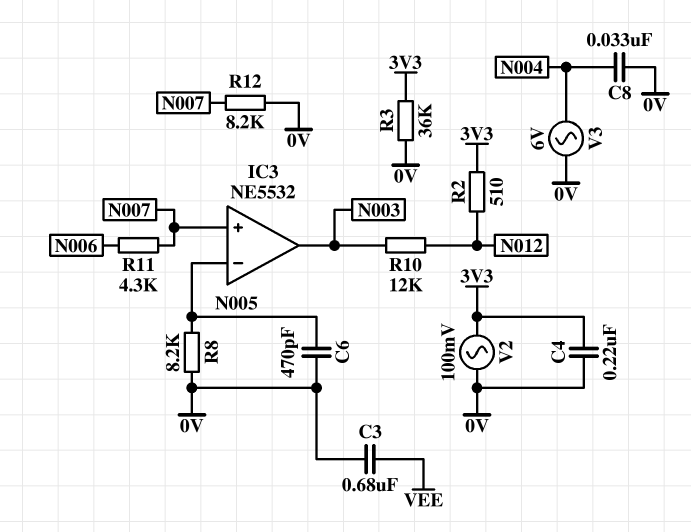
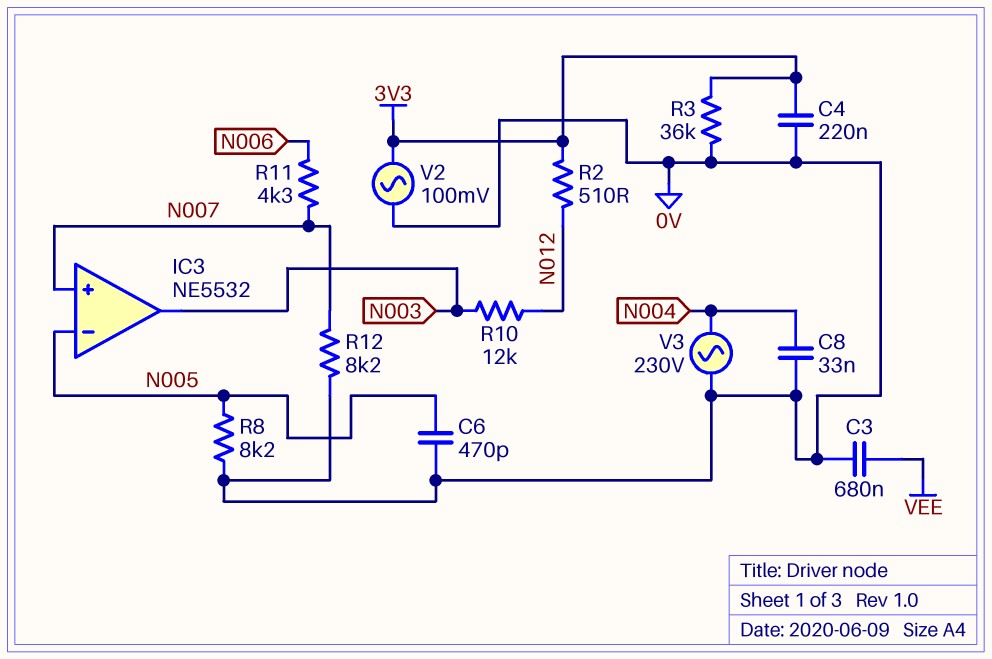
V3: AC 6V (0V, N004) -> AC 230V (0V, N004)

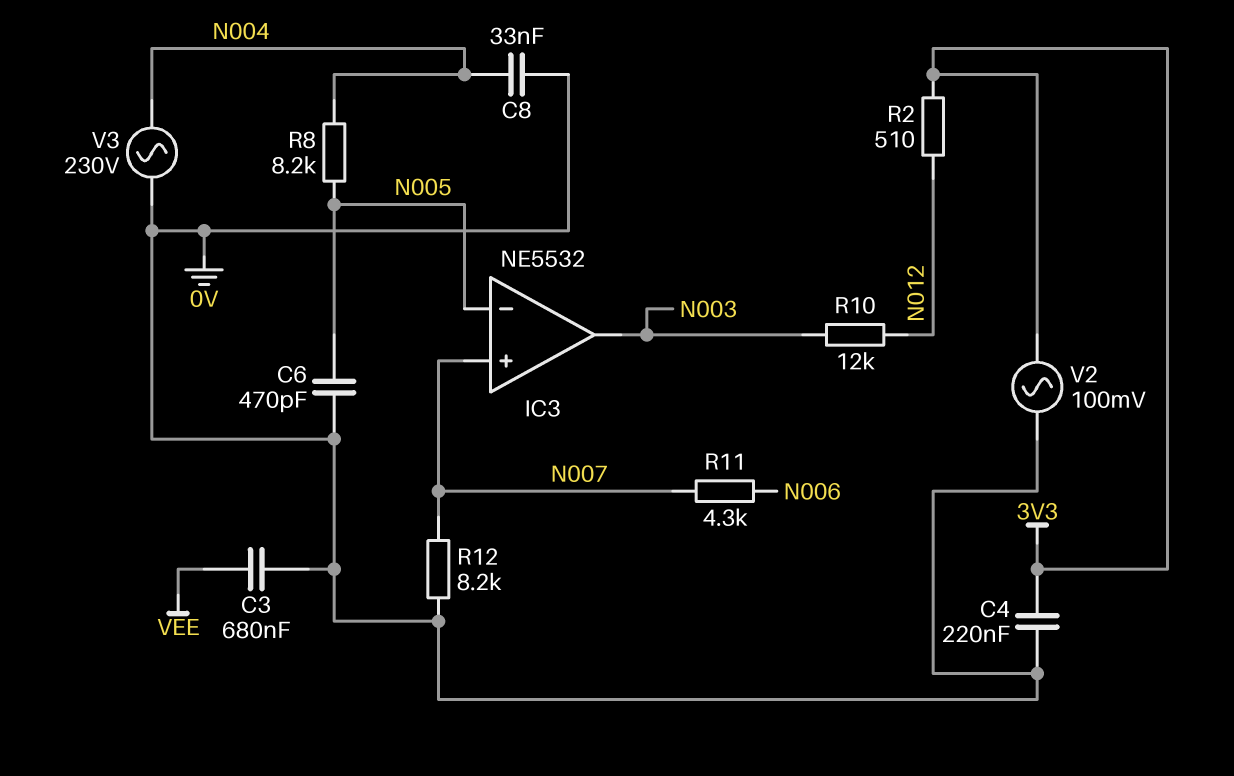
R3: 36k (0V, 3V3) -> none
R8: 8.2k (0V, N005) -> 8.2k (N004, N005)

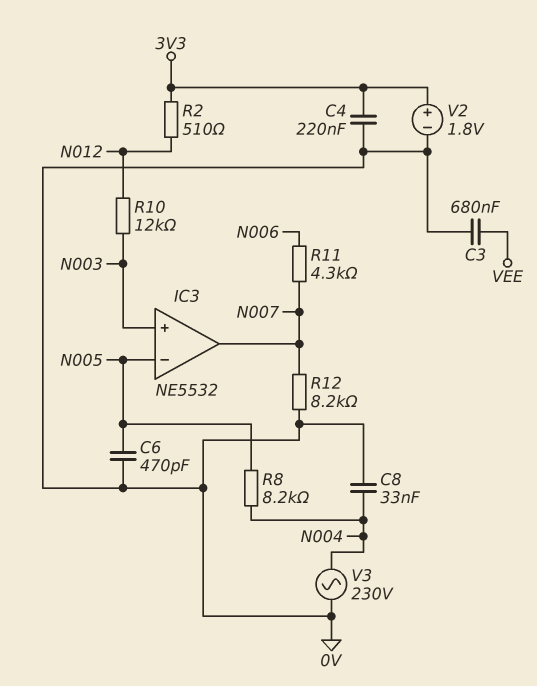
IC3 pin in+: N007 -> N003
IC3 pin out: N003 -> N007
V2: AC 100mV (0V, 3V3) -> 1.8V (plus 3V3, minus 0V)

